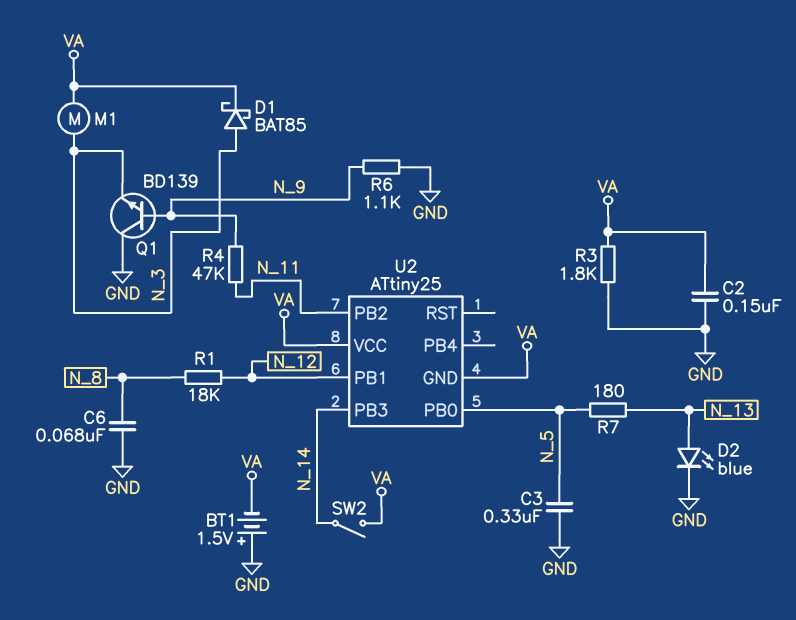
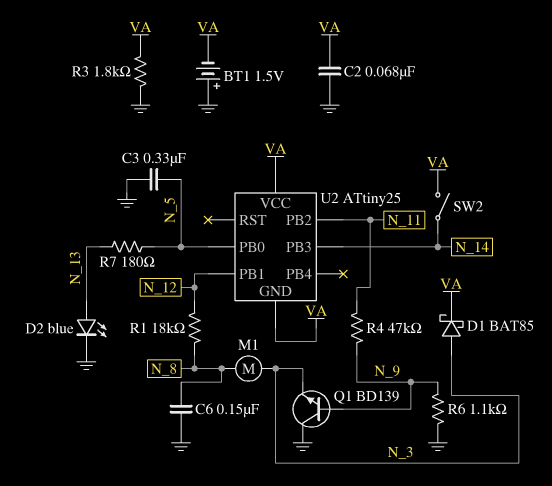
C2: 150nF (GND, VA) -> 68nF (GND, VA)
C6: 68nF (GND, N_8) -> 150nF (GND, N_8)
M1: motor (N_3, VA) -> motor (N_3, N_8)

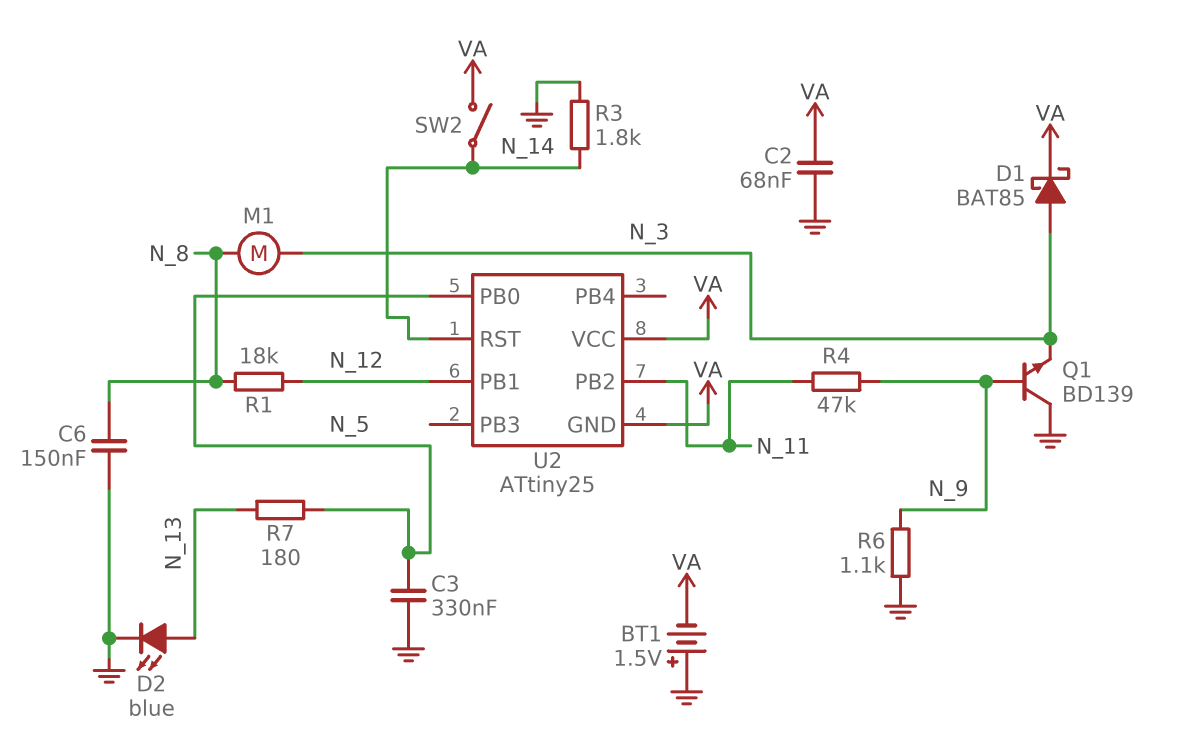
R3: 1.8k (GND, VA) -> 1.8k (GND, N_14)
U2 pin PB3: N_14 -> none
U2 pin RST: none -> N_14

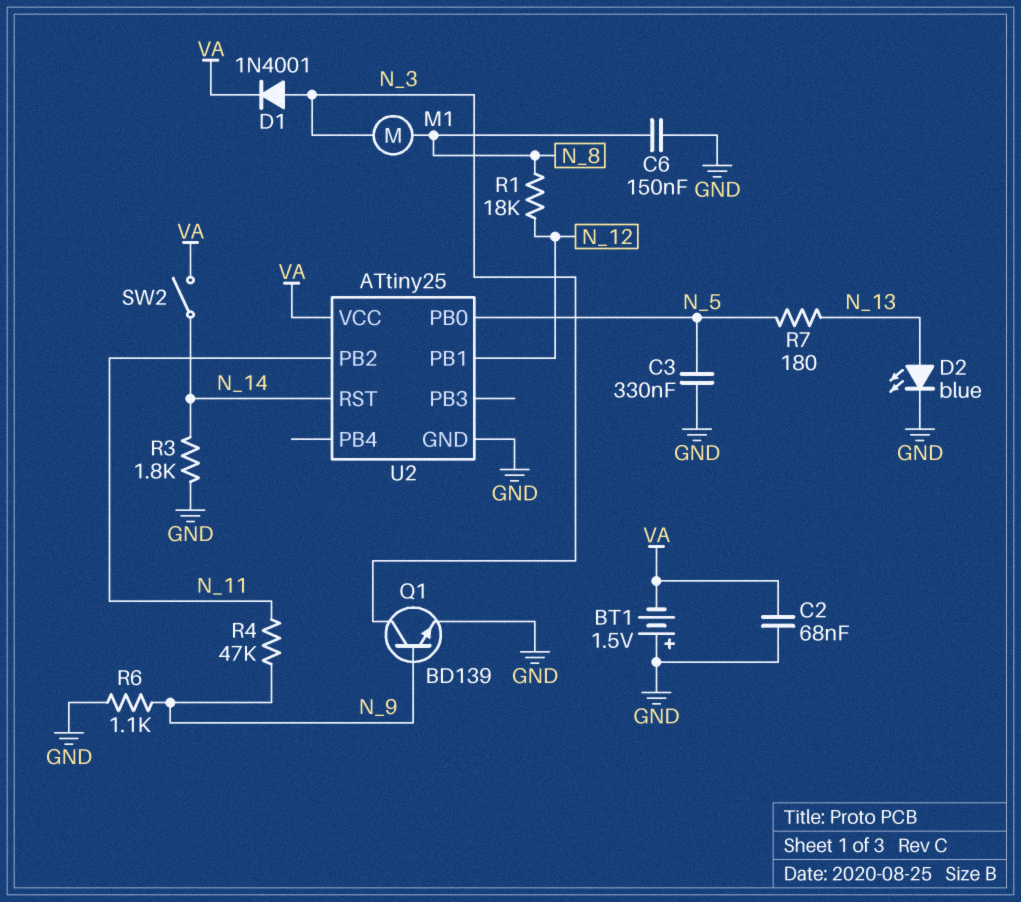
D1: schottky BAT85 (A N_3, K VA) -> diode 1N4001 (A N_3, K VA)
Q1: NPN BD139 (B N_9, C GND, E N_3) -> NPN BD139 (B N_9, C N_3, E GND)
U2 pin GND: VA -> GND

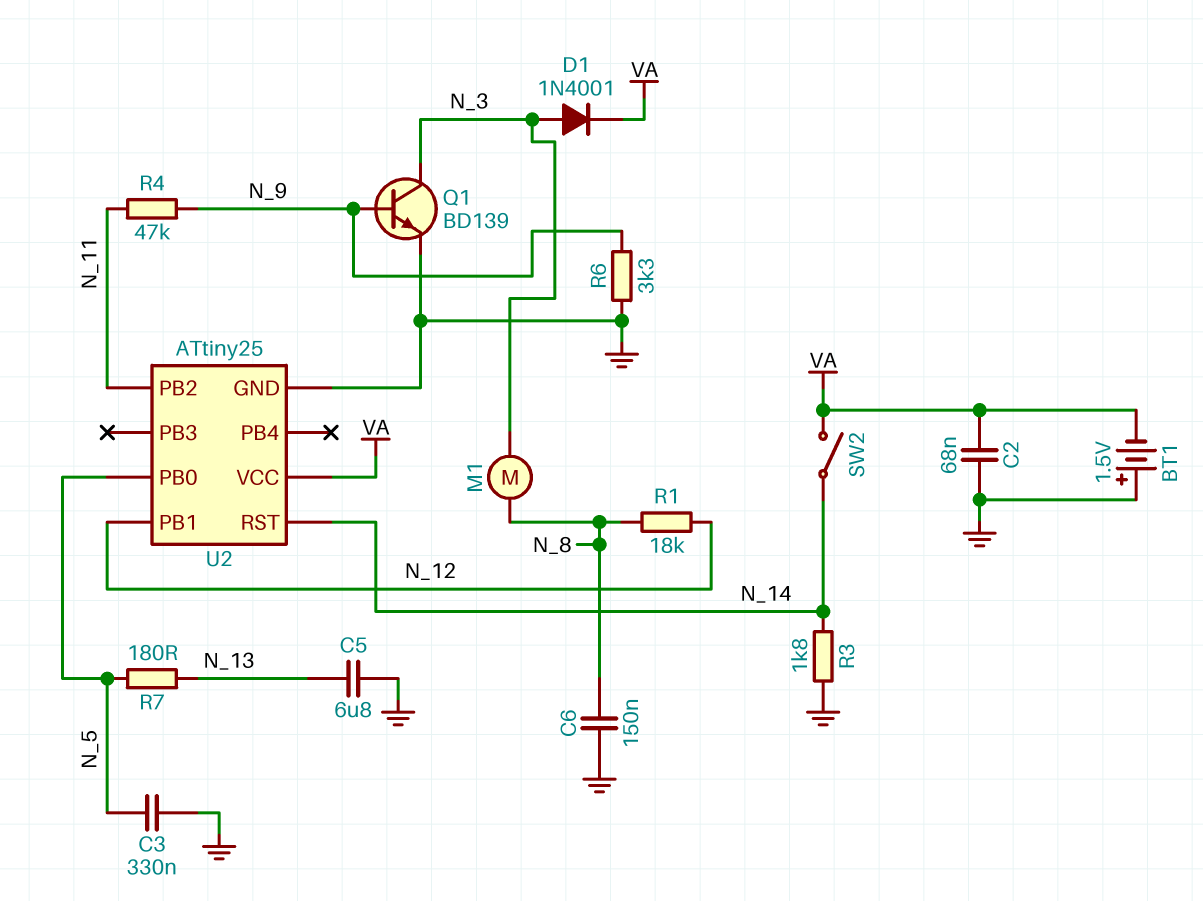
C5: none -> 6.8uF (GND, N_13)
D2: LED blue (A N_13, K GND) -> none
R6: 1.1k (GND, N_9) -> 3.3k (GND, N_9)

